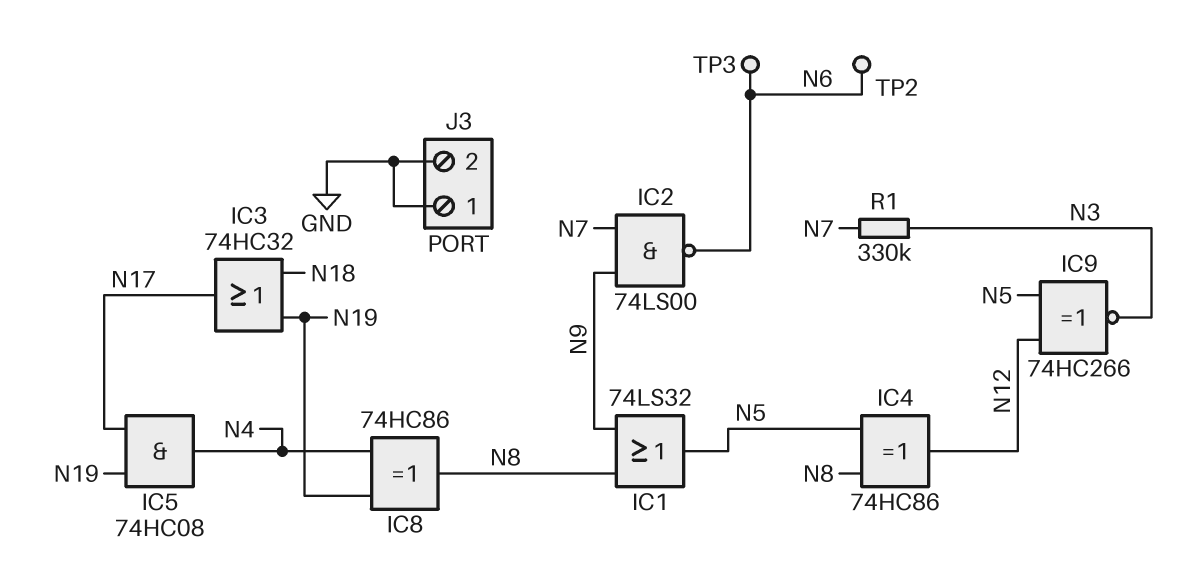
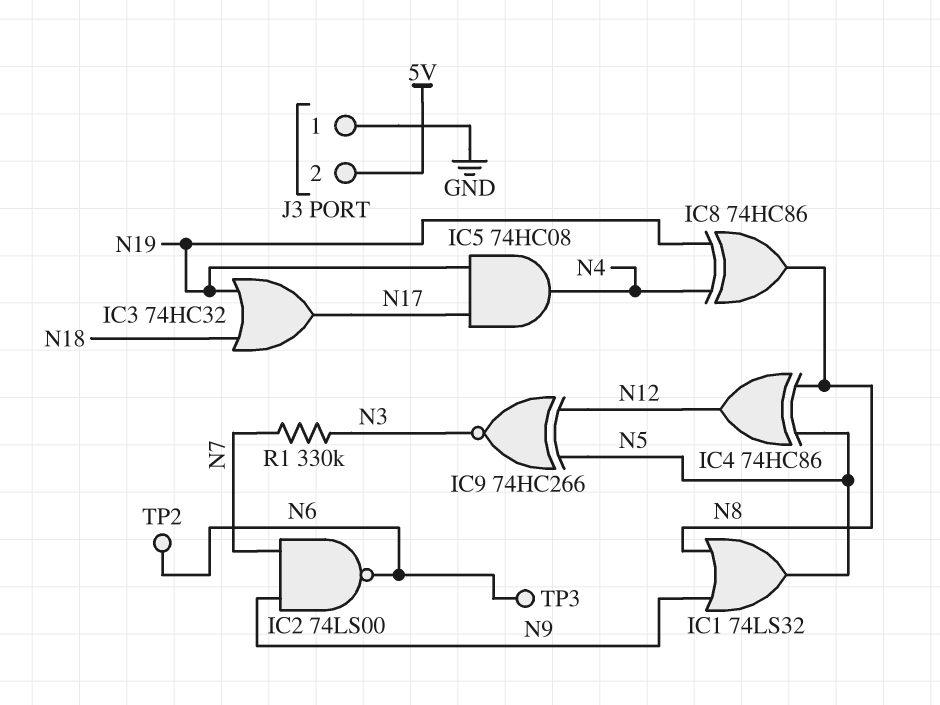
J3 pin 2: GND -> 5V

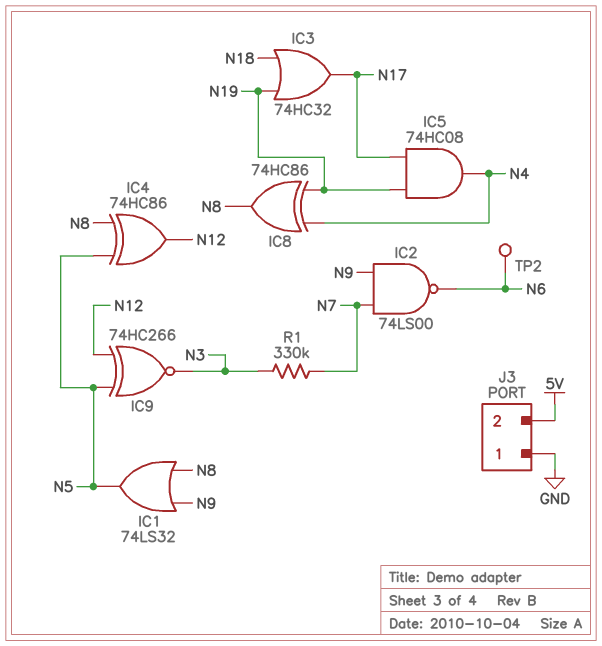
TP3: test point (N6) -> none

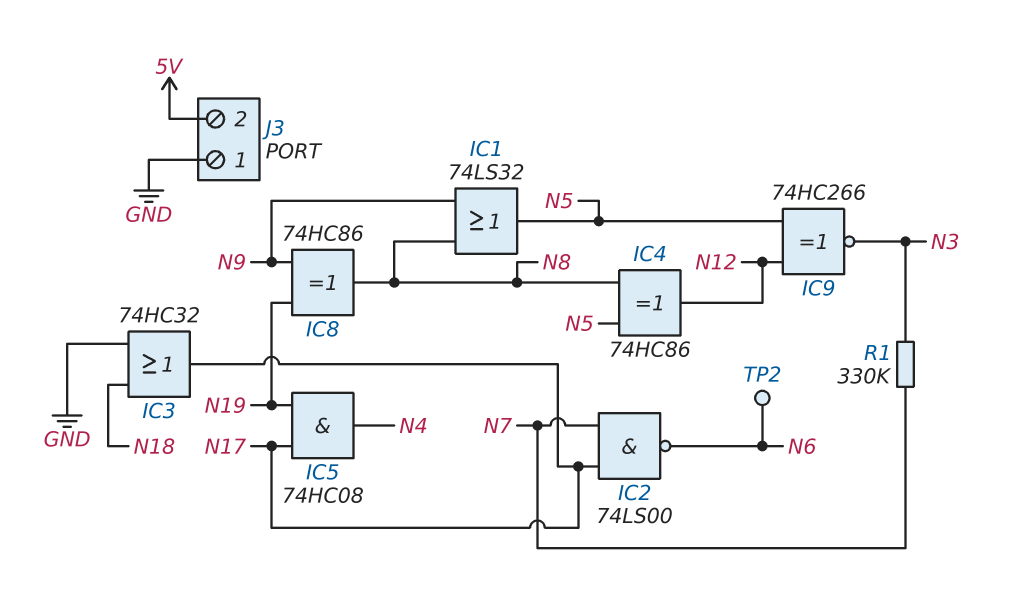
IC2: NAND 74LS00 (in N7, in N9, out N6) -> NAND 74LS00 (in N7, in N17, out N6)
IC3: OR 74HC32 (in N18, in N19, out N17) -> OR 74HC32 (in GND, in N18, out N17)
IC8: XOR 74HC86 (in N4, in N19, out N8) -> XOR 74HC86 (in N9, in N19, out N8)

